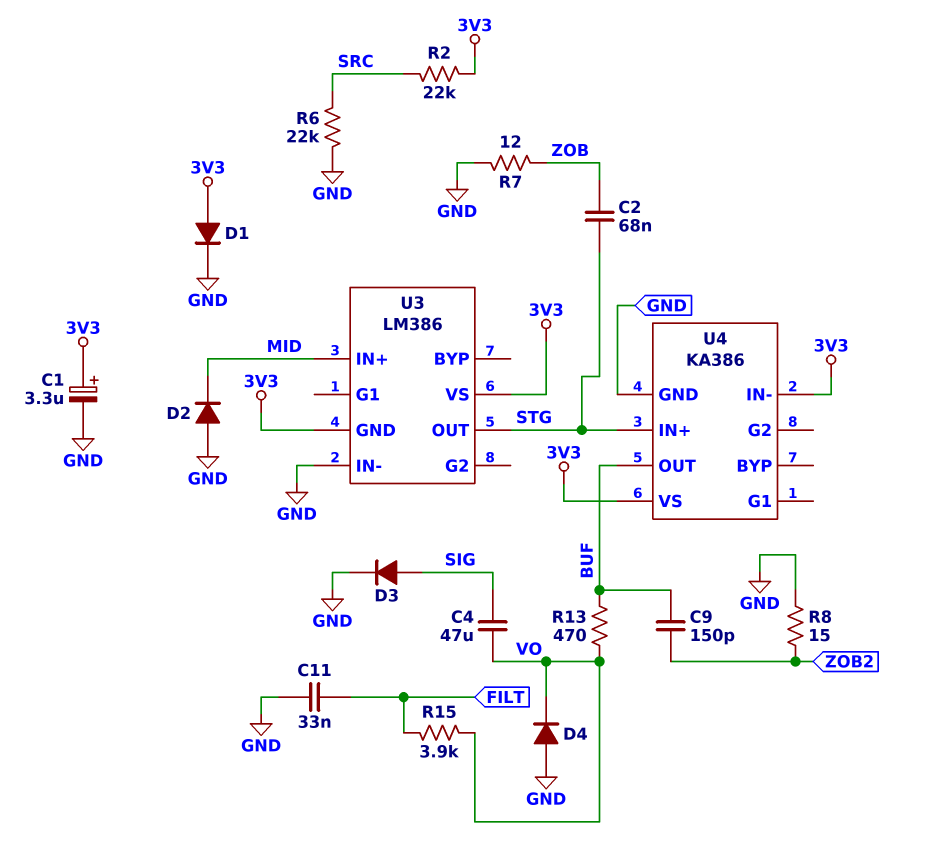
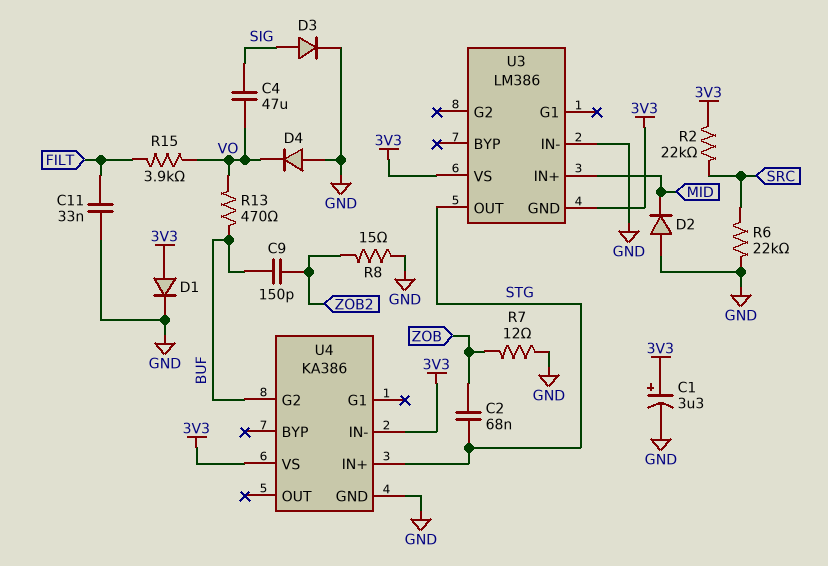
U4 pin G2: none -> BUF
U4 pin OUT: BUF -> none

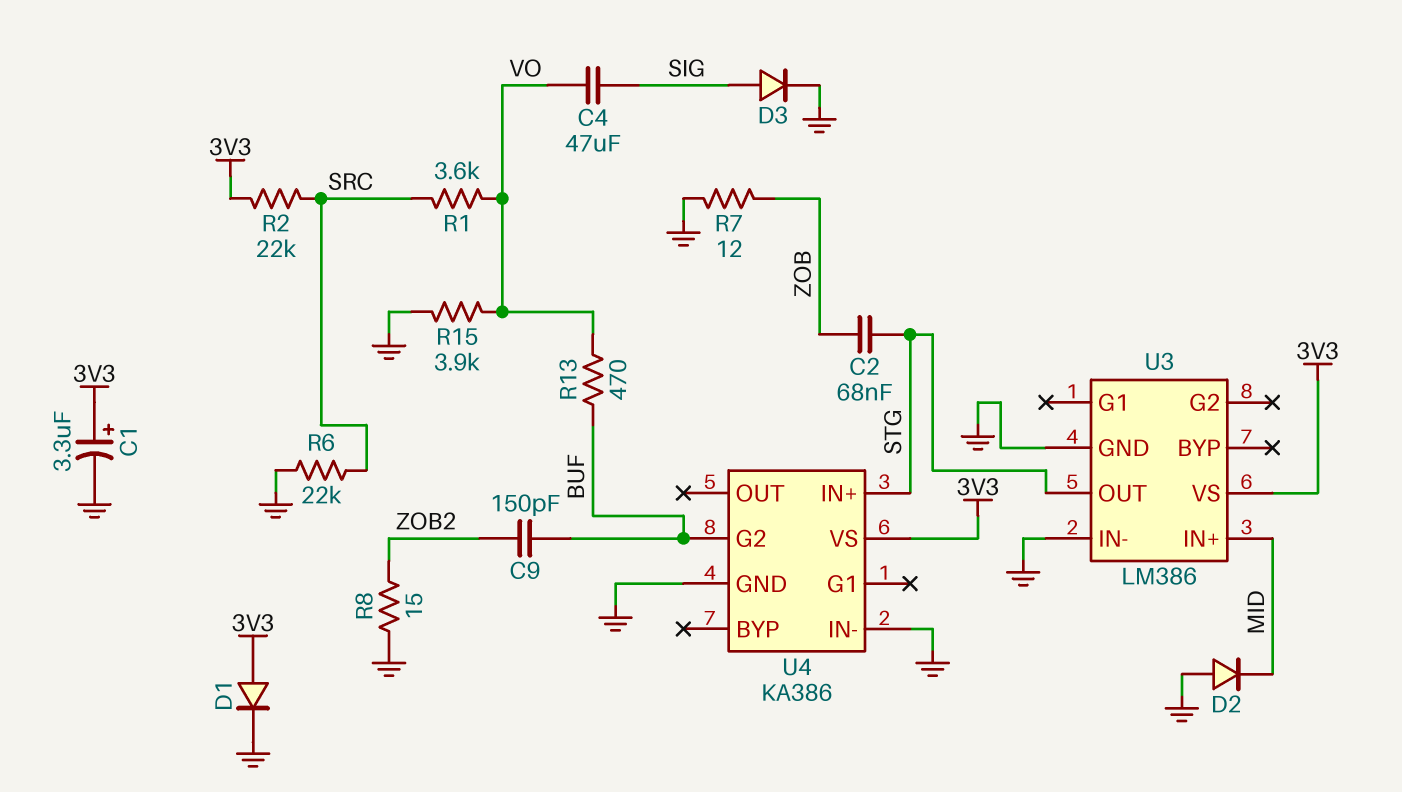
C11: 33nF (FILT, GND) -> none
D4: diode (A GND, K VO) -> none
R1: none -> 3.6k (SRC, VO)
R15: 3.9k (FILT, VO) -> 3.9k (GND, VO)
U3 pin GND: 3V3 -> GND
U4 pin IN-: 3V3 -> GND

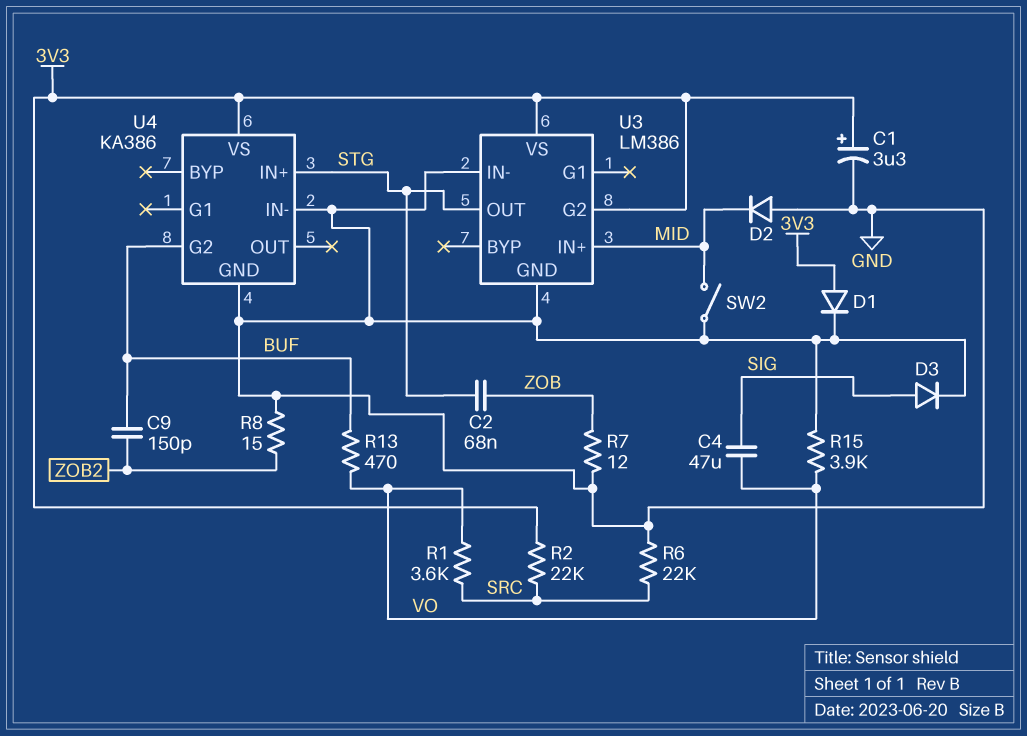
SW2: none -> switch (GND, MID)
U3 pin G2: none -> 3V3

